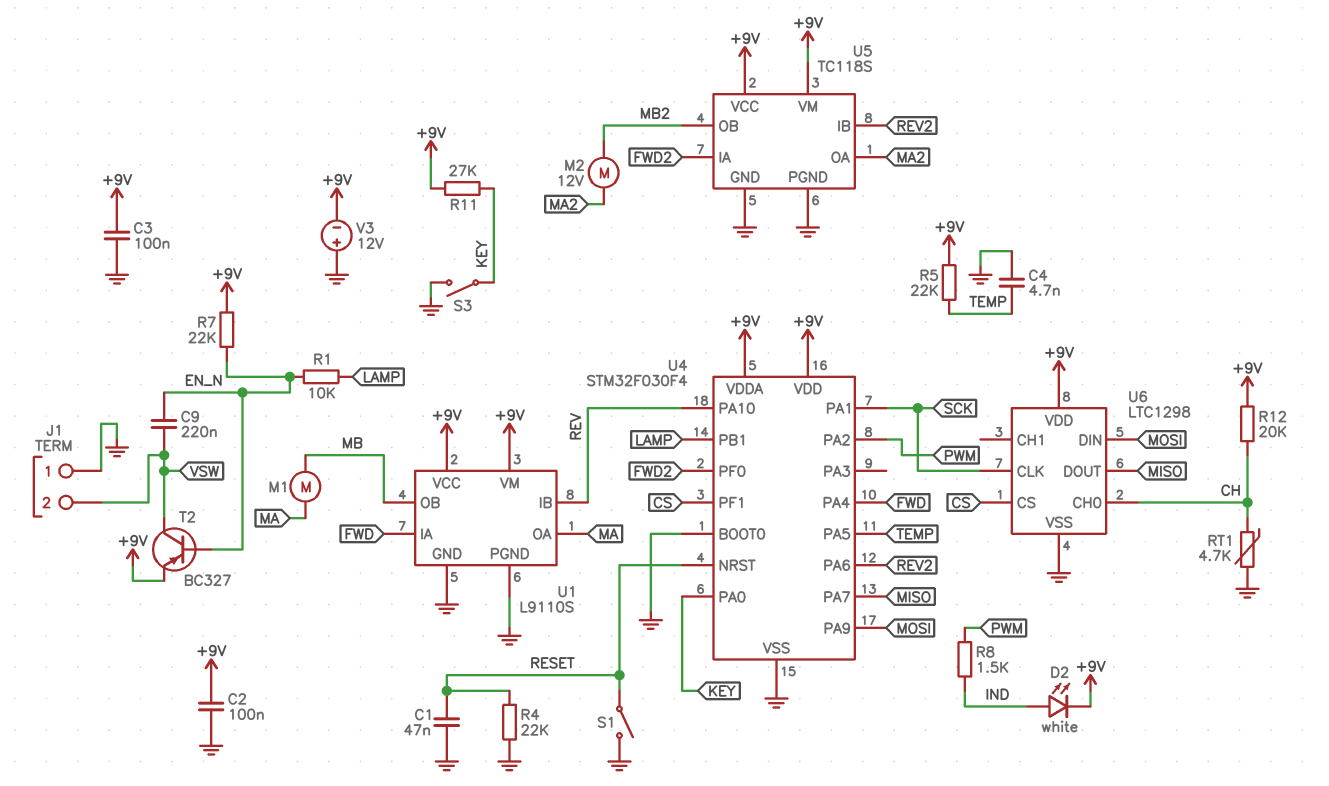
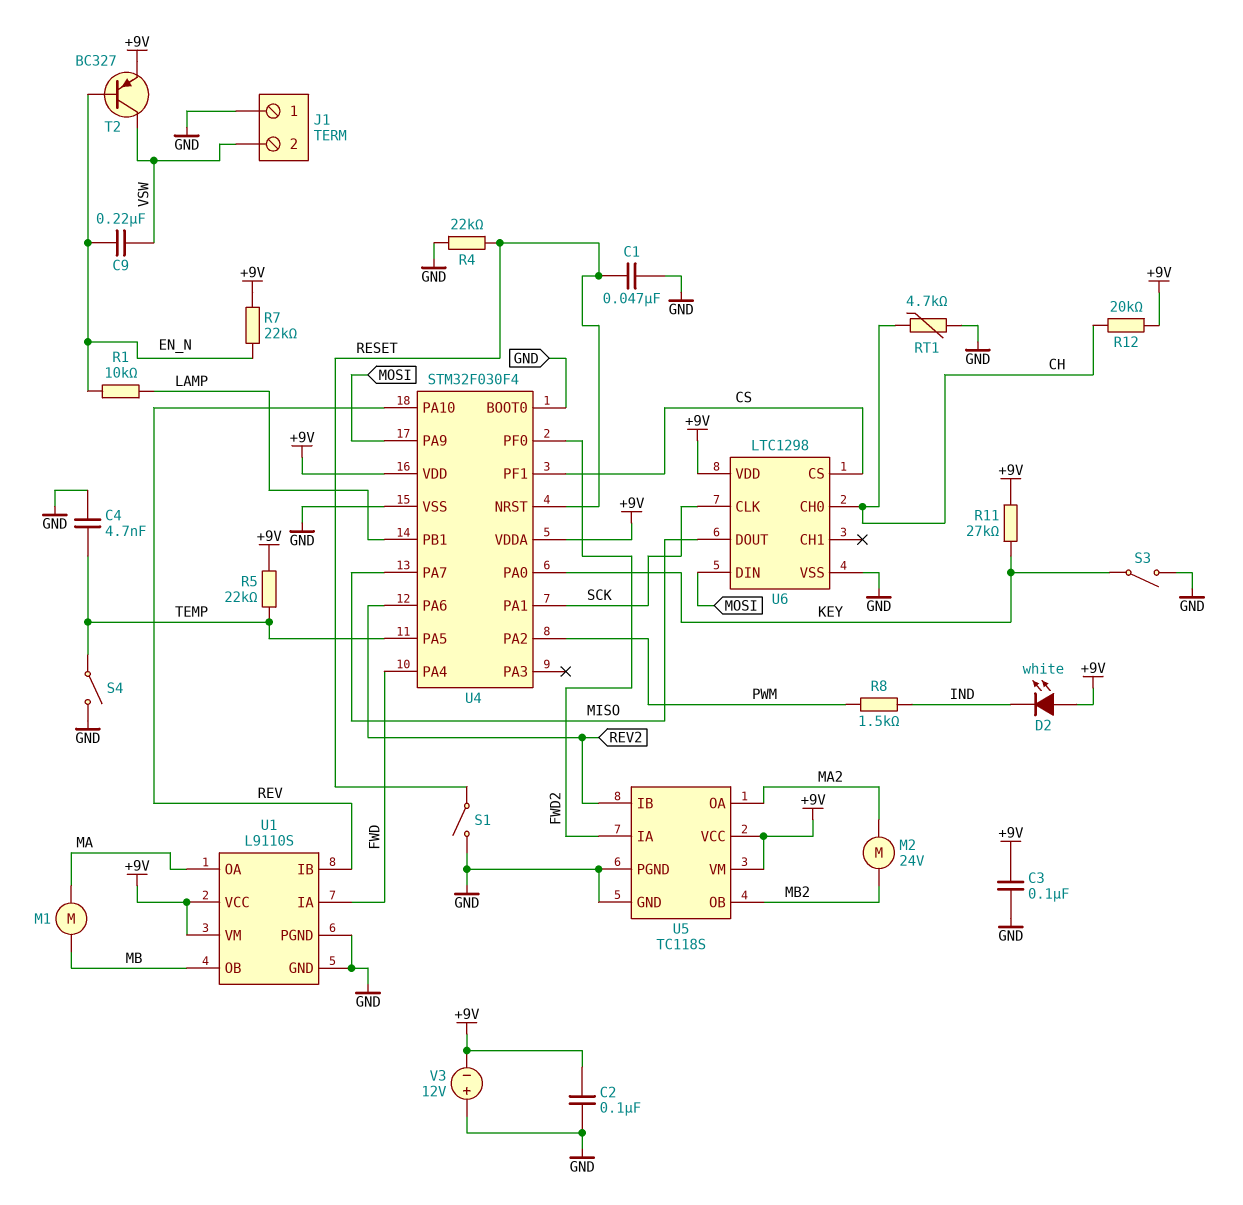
D2: LED white (A IND, K +9V) -> LED white (A +9V, K IND)
M2: motor 12V (MA2, MB2) -> motor 24V (MA2, MB2)
S4: none -> switch (GND, TEMP)

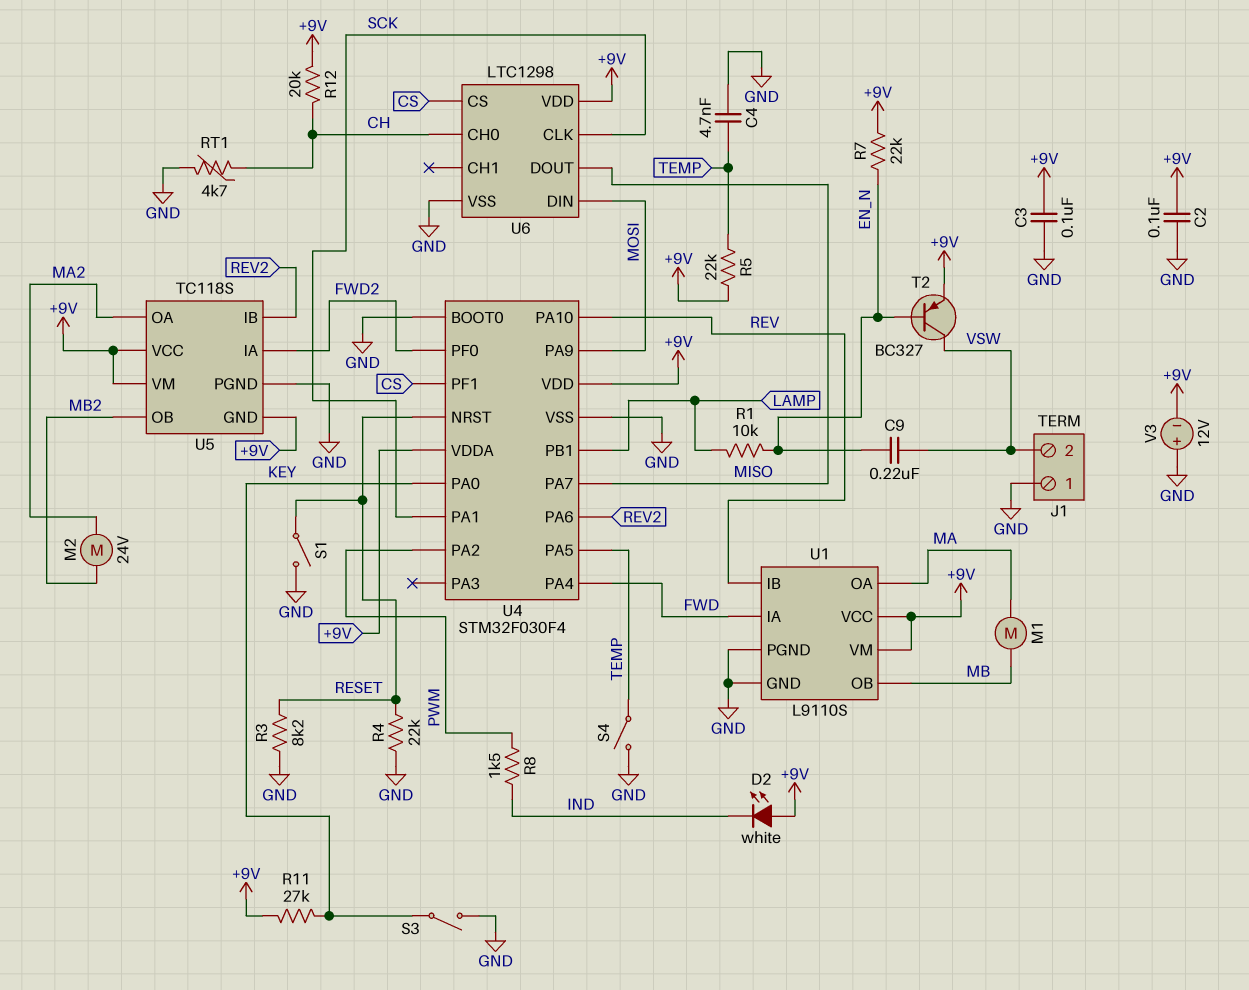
C1: 47nF (GND, RESET) -> none
R3: none -> 8.2k (GND, RESET)
U5 pin GND: GND -> +9V

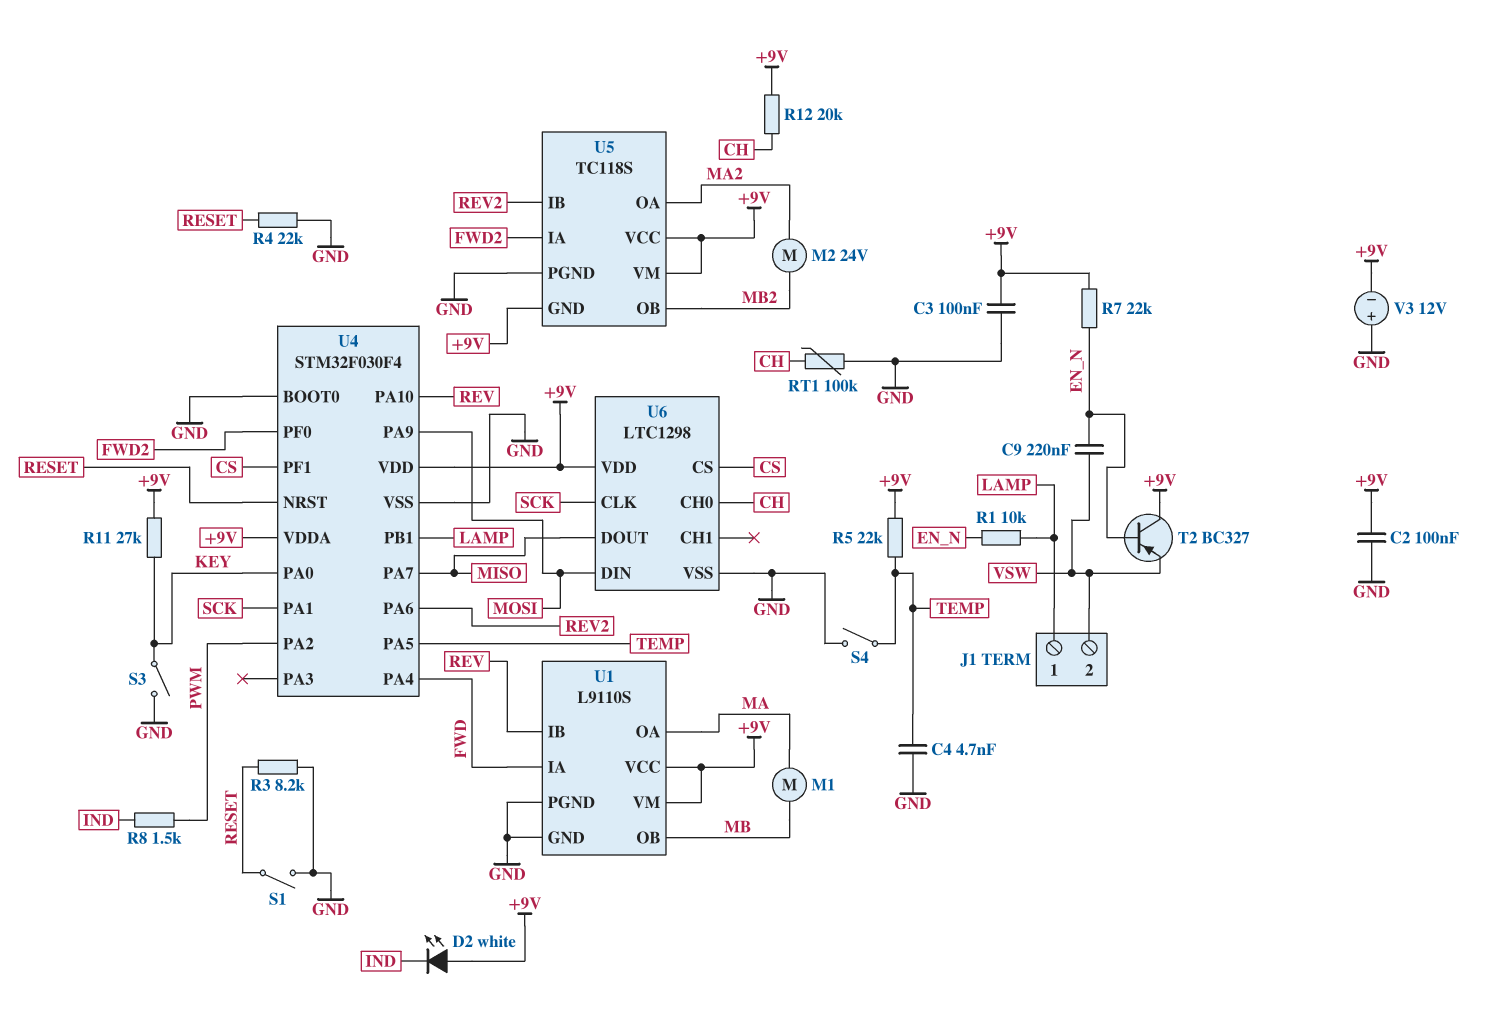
J1 pin 1: GND -> LAMP
RT1: 4.7k (CH, GND) -> 100k (CH, GND)
T2: PNP BC327 (B EN_N, C VSW, E +9V) -> PNP BC327 (B EN_N, C +9V, E VSW)

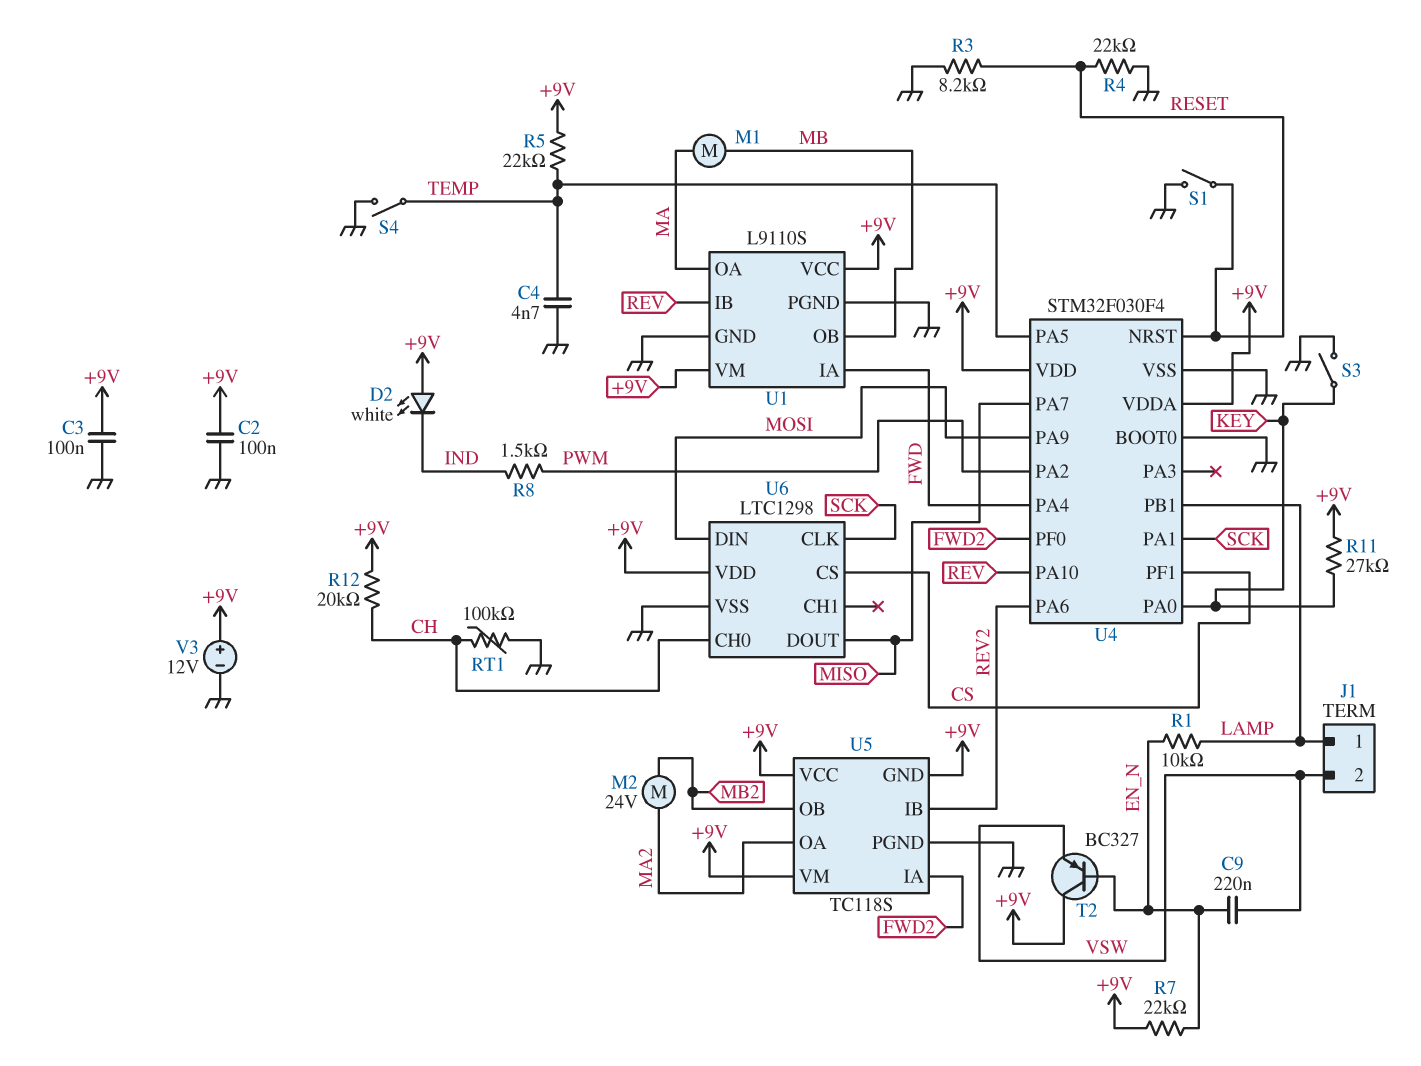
V3: 12V (plus GND, minus +9V) -> 12V (plus +9V, minus GND)

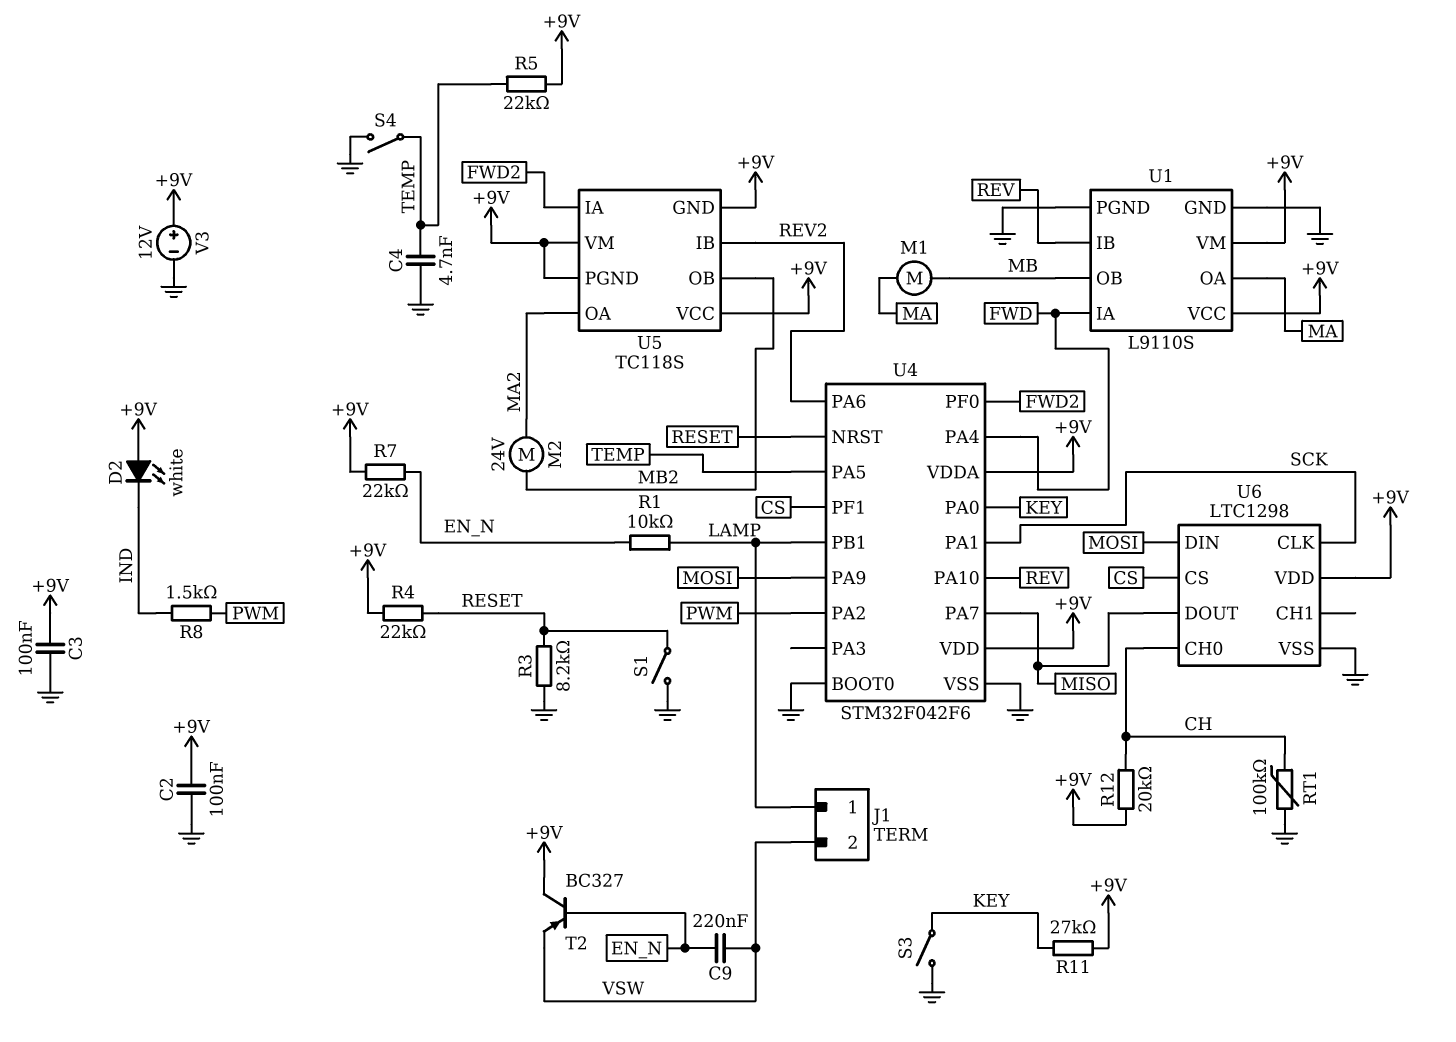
R4: 22k (GND, RESET) -> 22k (+9V, RESET)
U4: STM32F030F4 -> STM32F042F6
U5 pin PGND: GND -> +9V

